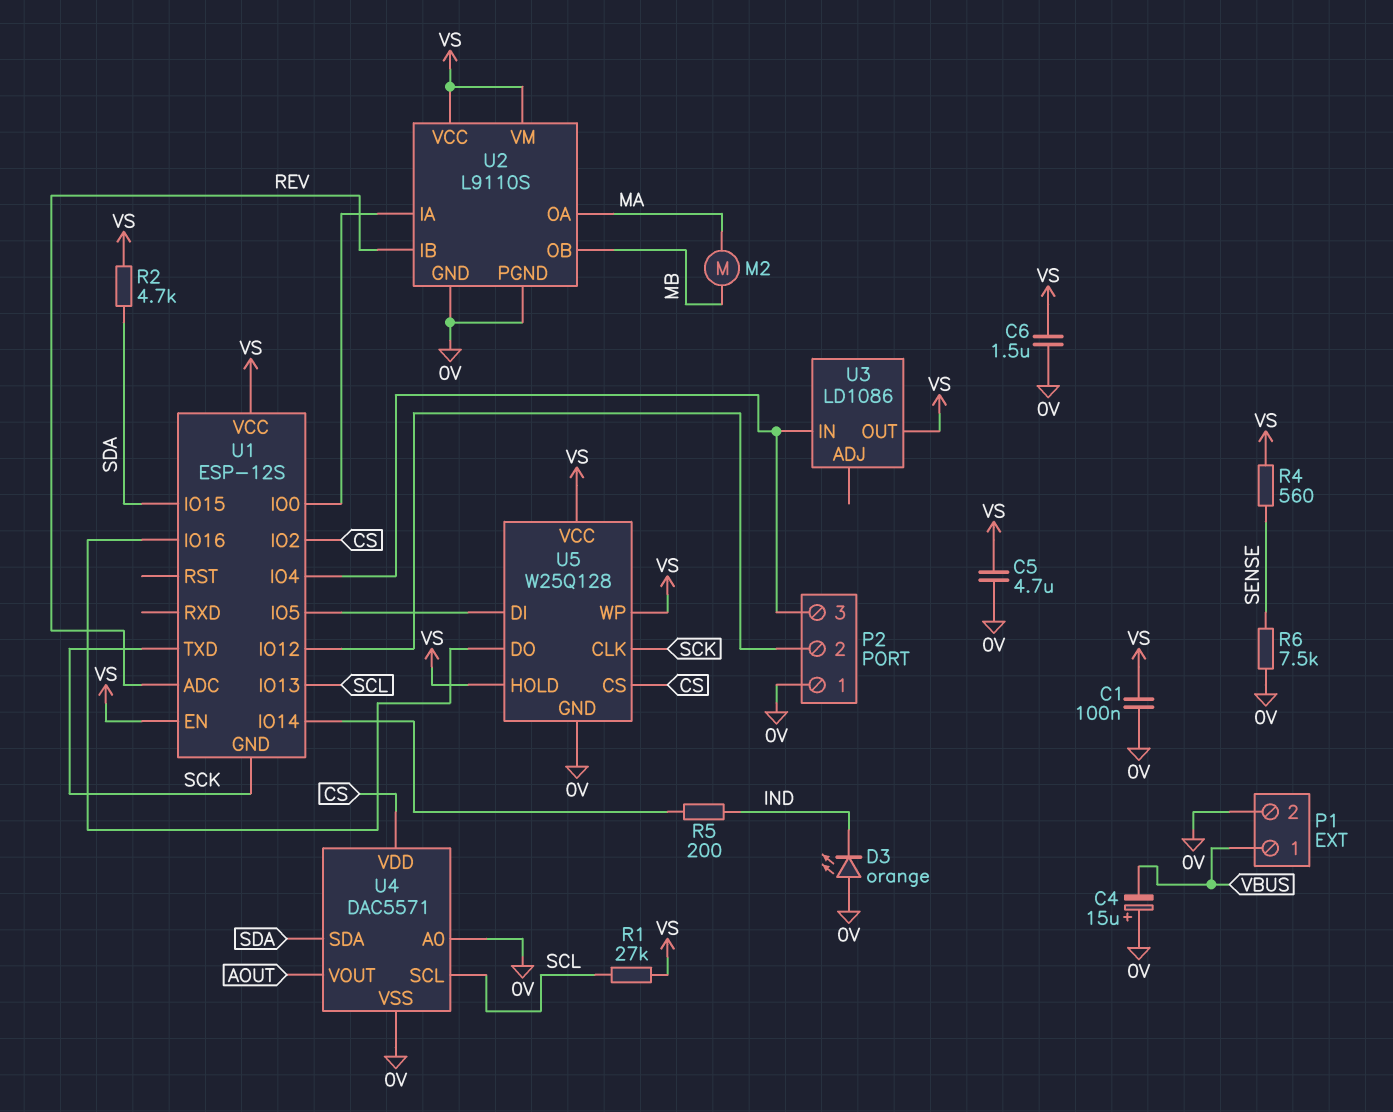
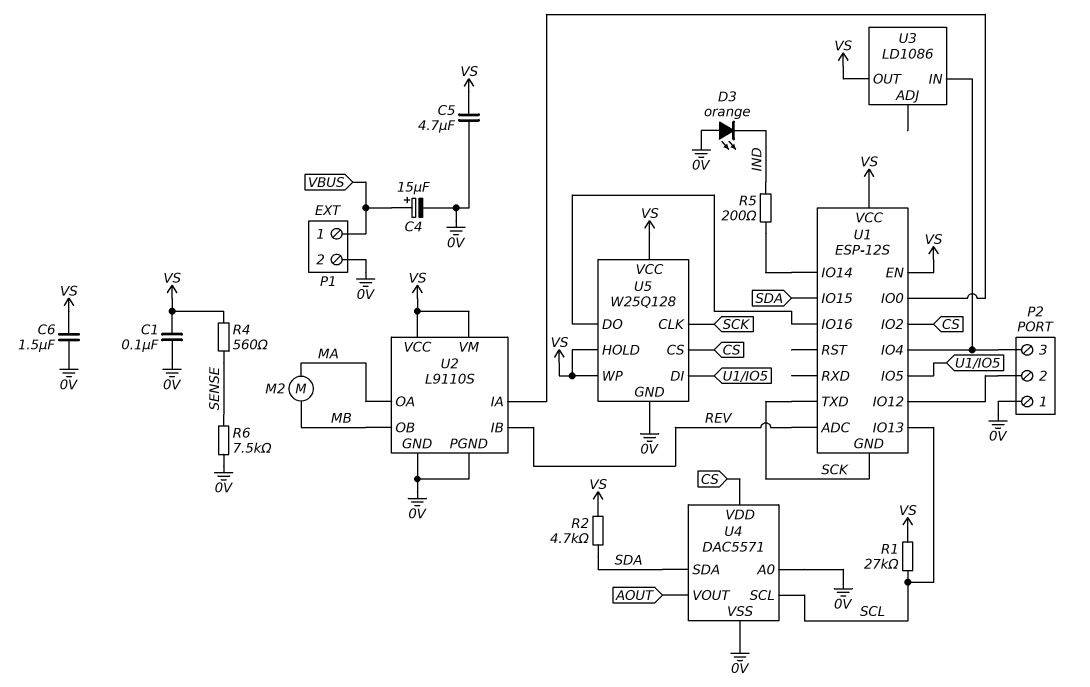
C4: 15uF (plus 0V, minus VBUS) -> 15uF (plus VBUS, minus 0V)

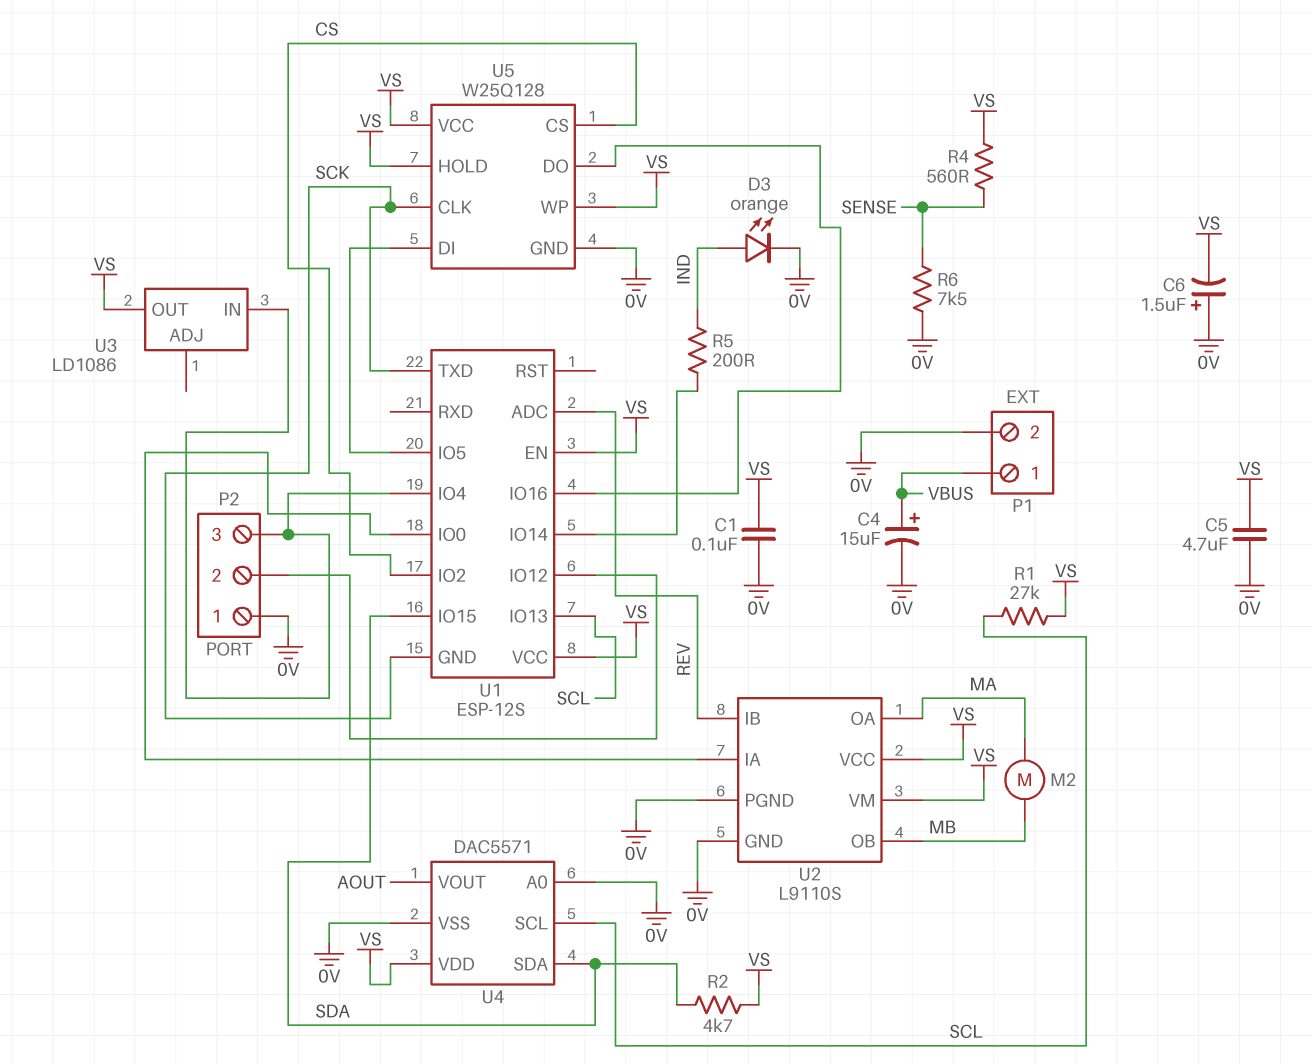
C6: 1.5uF (0V, VS) -> 1.5uF (plus 0V, minus VS)
D3: LED orange (A 0V, K IND) -> LED orange (A IND, K 0V)
U4 pin VDD: CS -> VS

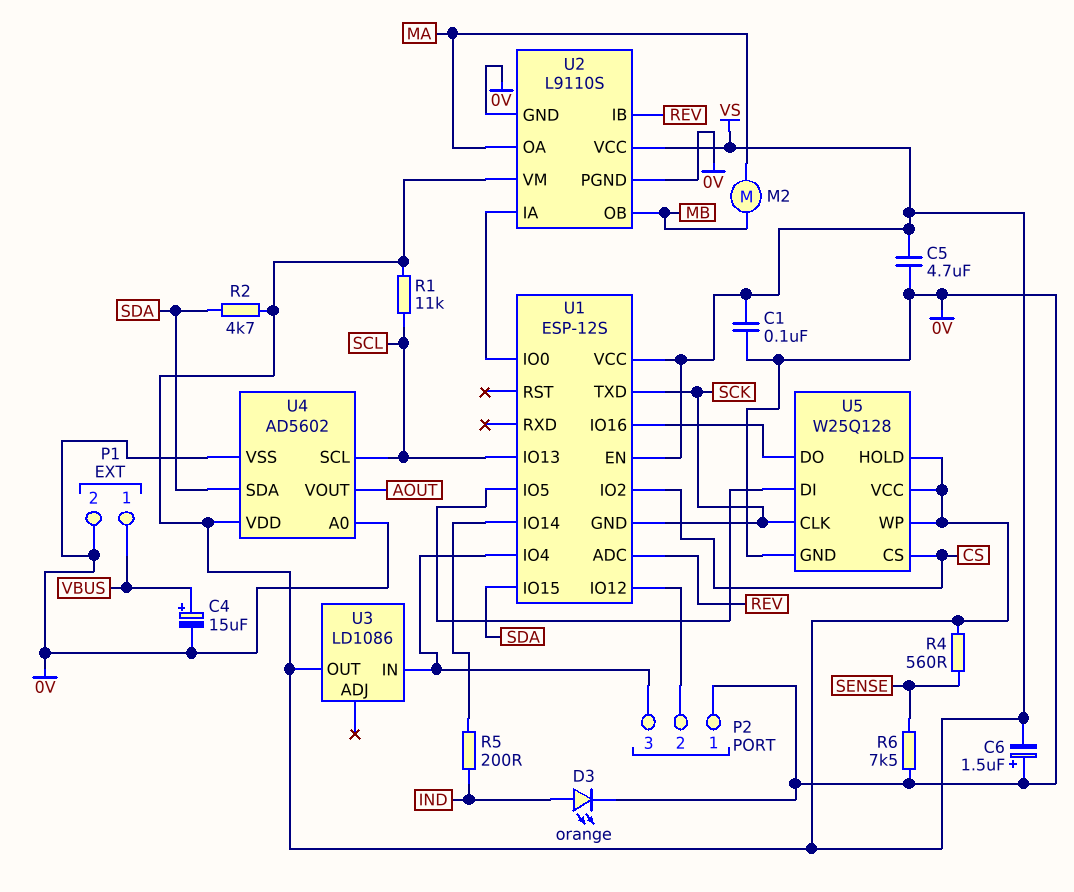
R1: 27k (SCL, VS) -> 11k (SCL, VS)
U4: DAC5571 -> AD5602

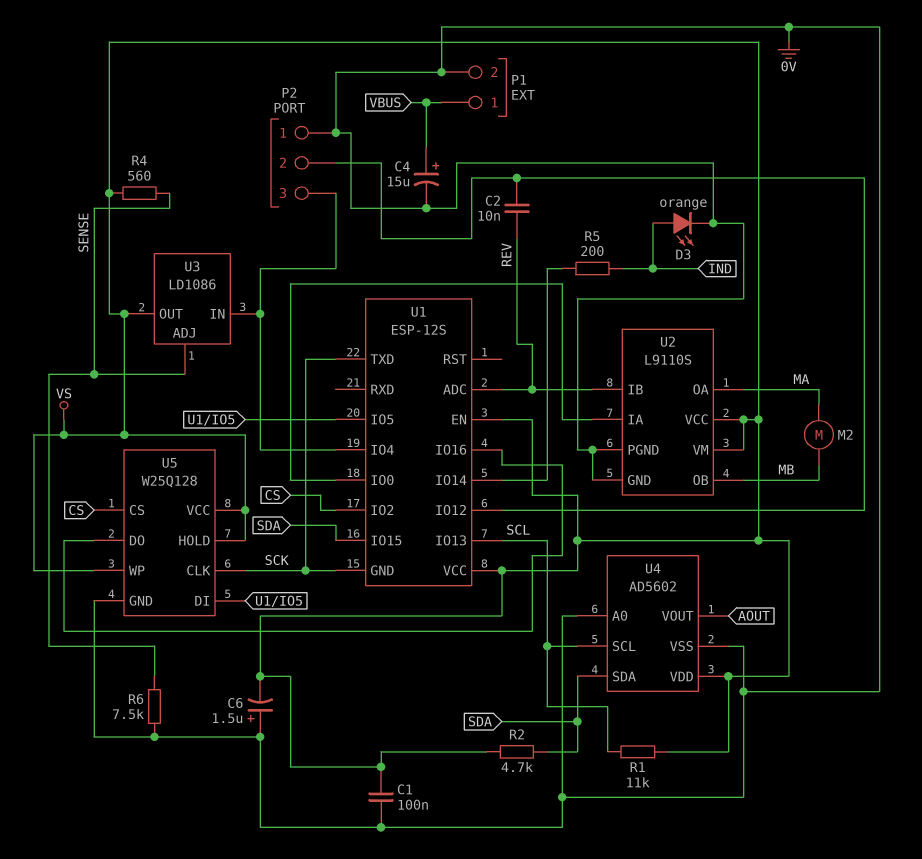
C2: none -> 10nF (P2/2, REV)
C5: 4.7uF (0V, VS) -> none
U3 pin ADJ: none -> SENSE

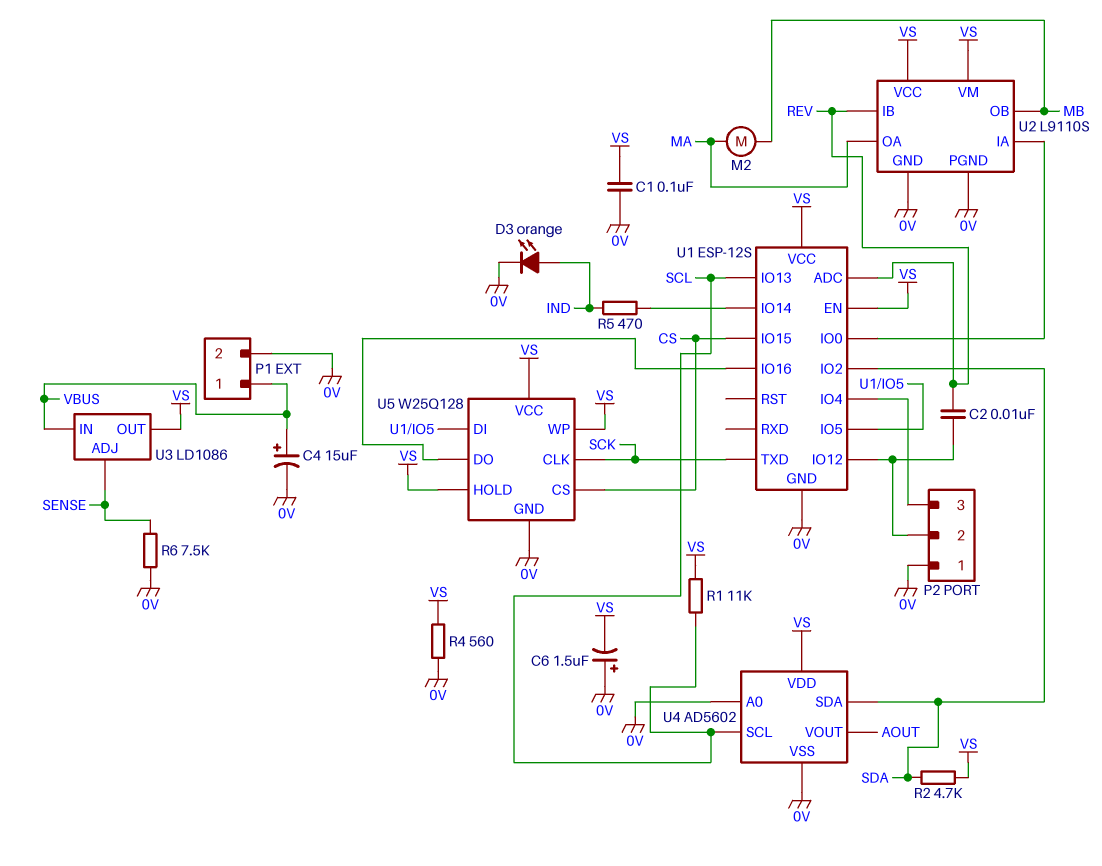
R4: 560 (SENSE, VS) -> 560 (0V, VS)
R5: 200 (IND, U1/IO14) -> 470 (IND, U1/IO14)
U1 pin GND: SCK -> 0V
U1 pin IO2: CS -> SDA
U1 pin IO15: SDA -> CS
U3 pin IN: P2/3 -> VBUS

